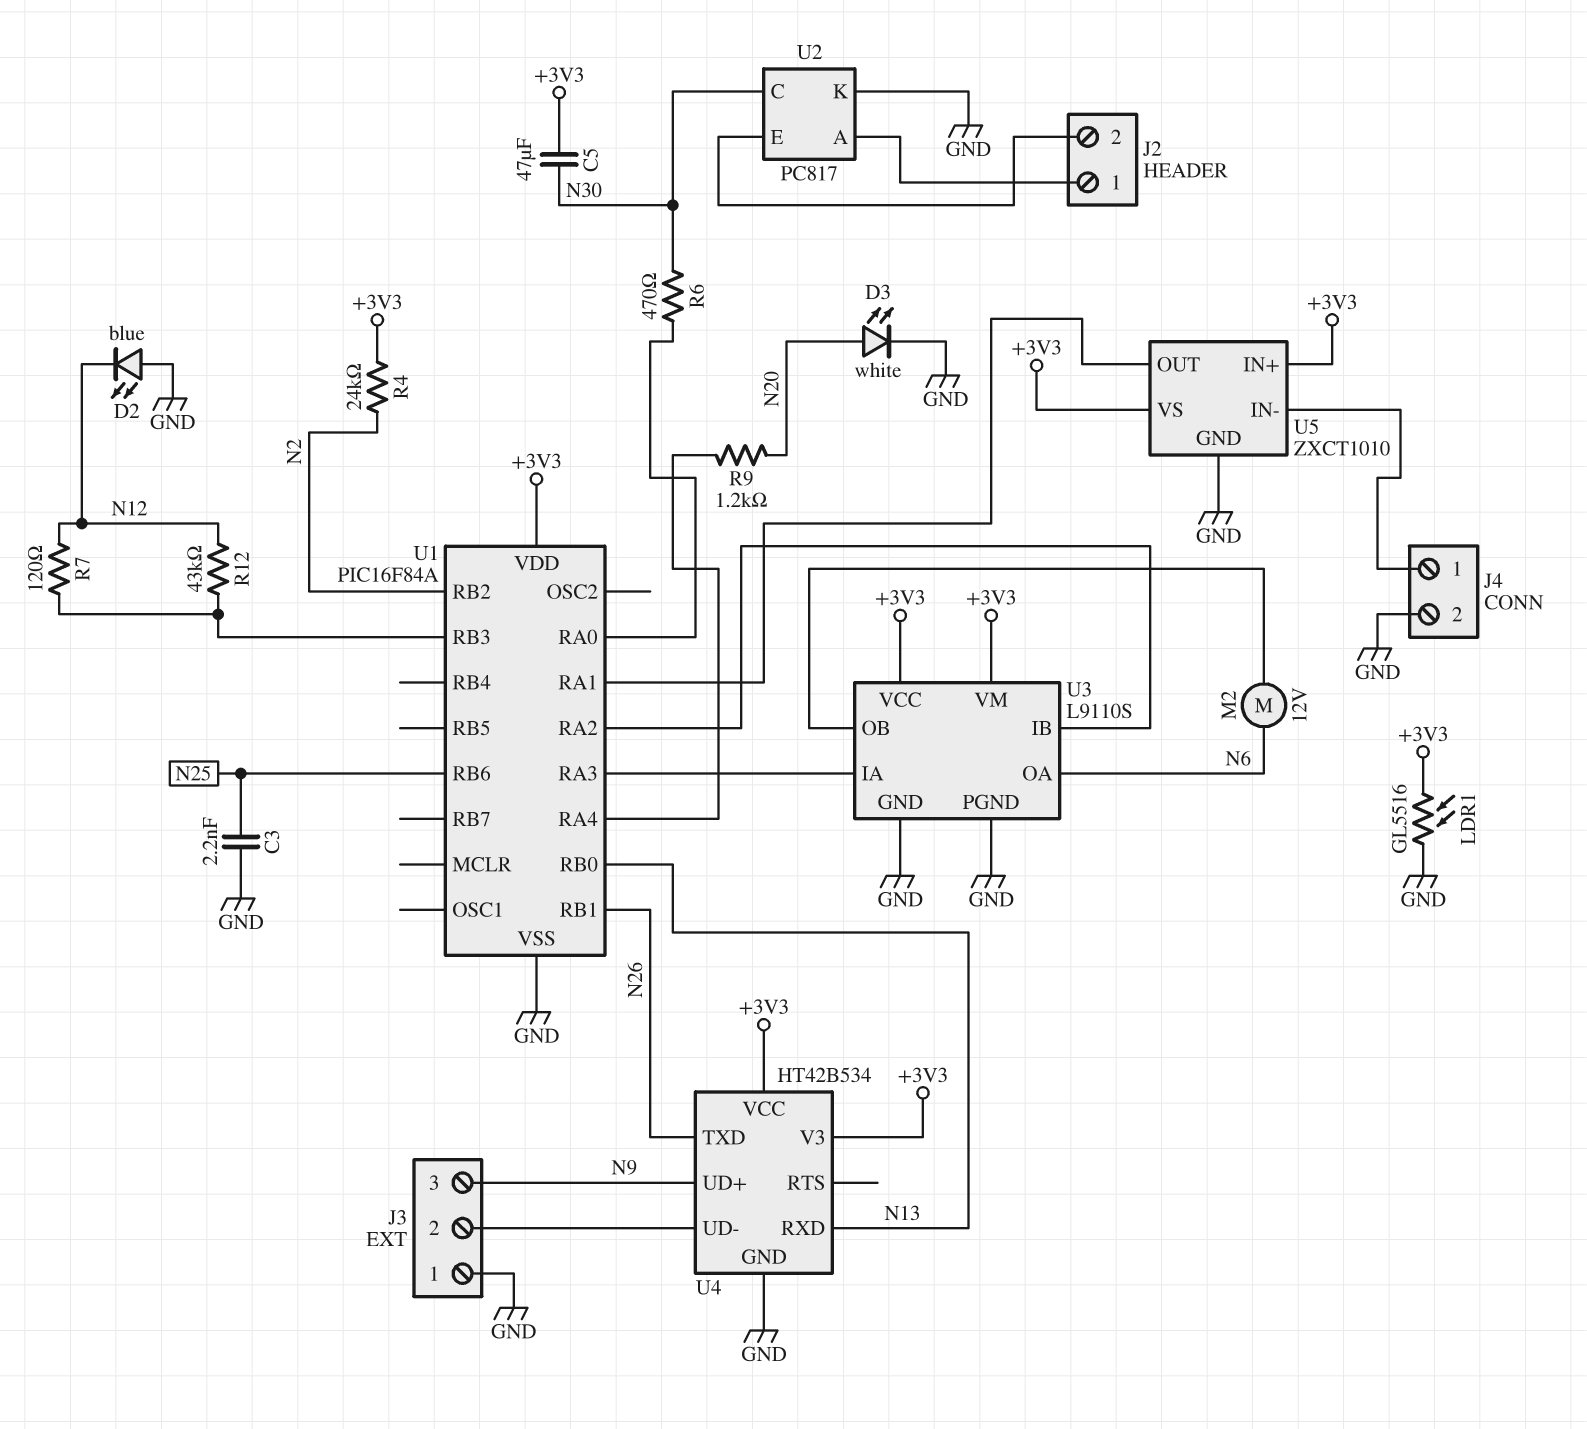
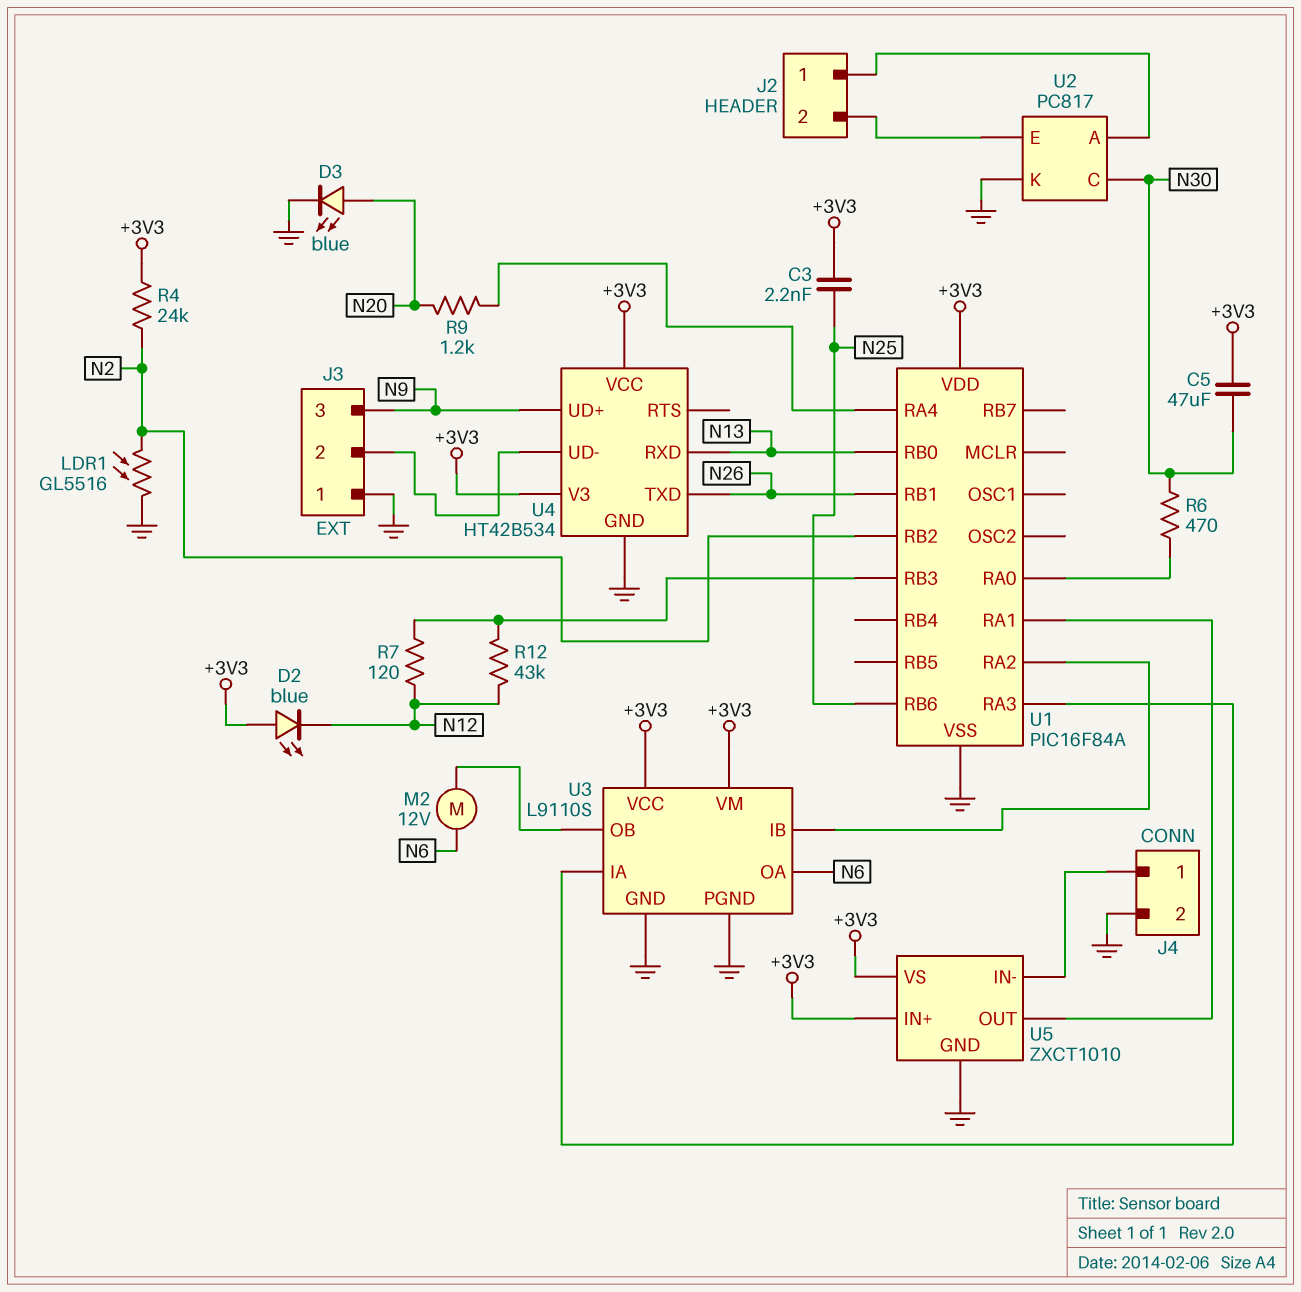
C3: 2.2nF (GND, N25) -> 2.2nF (+3V3, N25)
D2: LED blue (A GND, K N12) -> LED blue (A +3V3, K N12)
D3: LED white (A N20, K GND) -> LED blue (A N20, K GND)
LDR1: GL5516 (+3V3, GND) -> GL5516 (GND, N2)

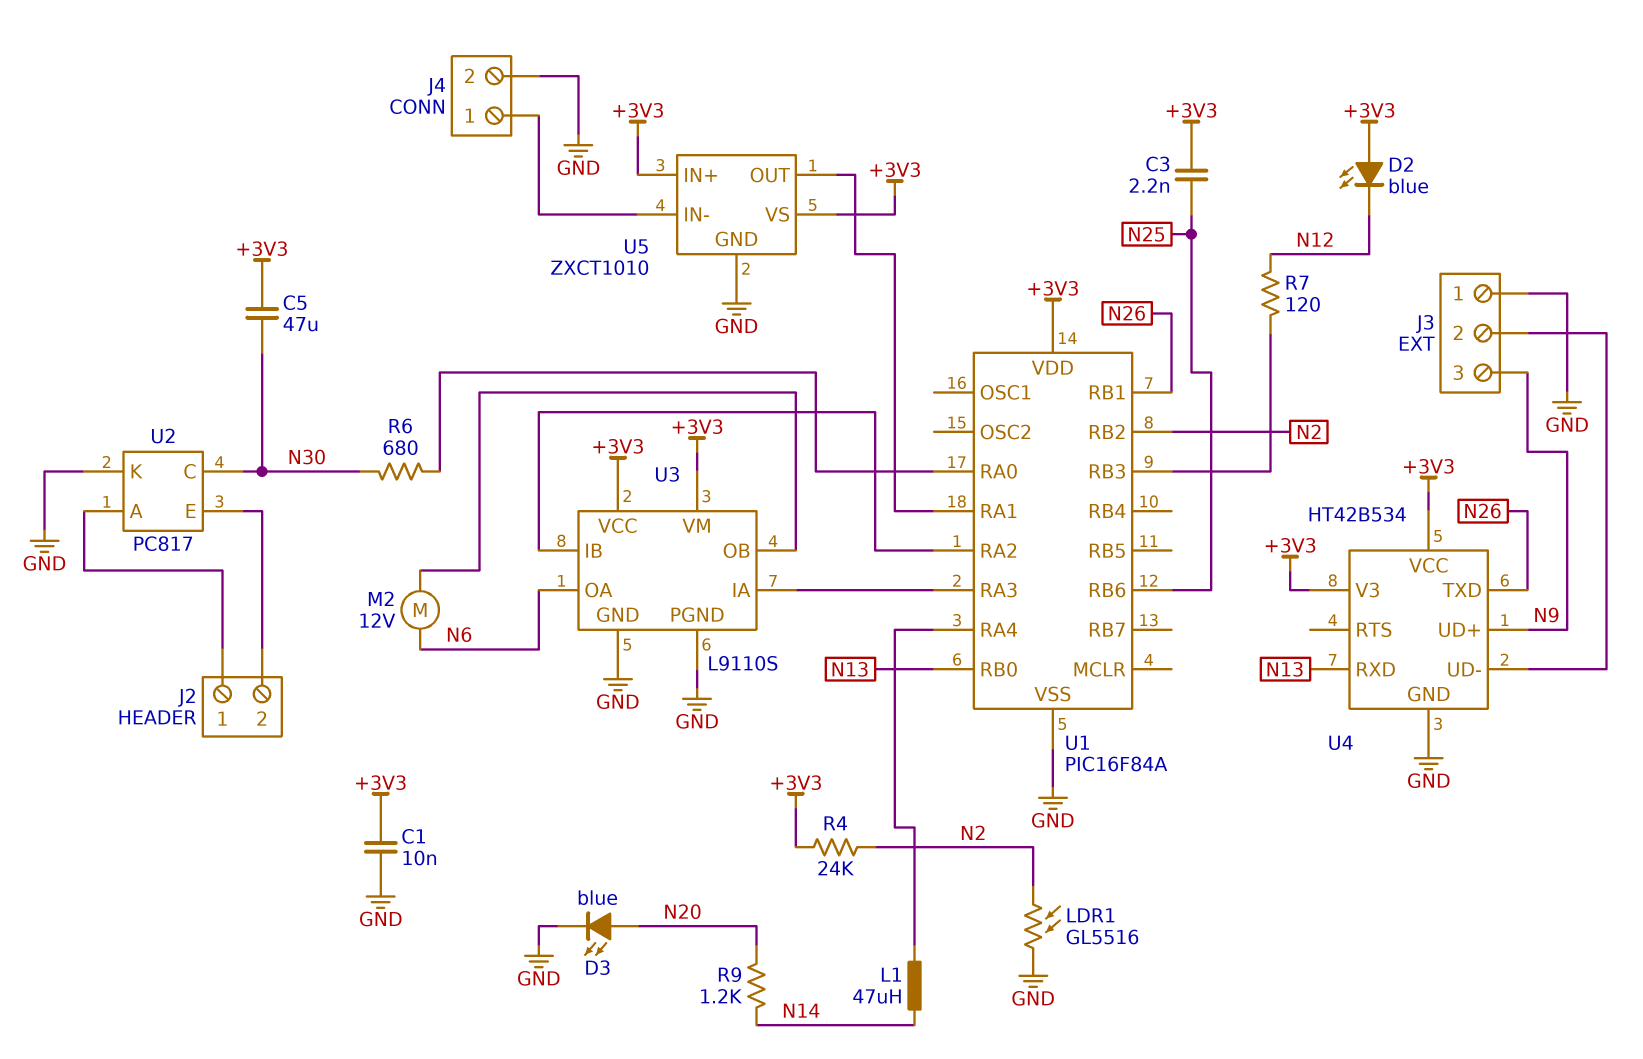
C1: none -> 10nF (+3V3, GND)
L1: none -> 47uH (N14, U1/RA4)
R6: 470 (N30, U1/RA0) -> 680 (N30, U1/RA0)
R9: 1.2k (N20, U1/RA4) -> 1.2k (N14, N20)
R12: 43k (N12, U1/RB3) -> none

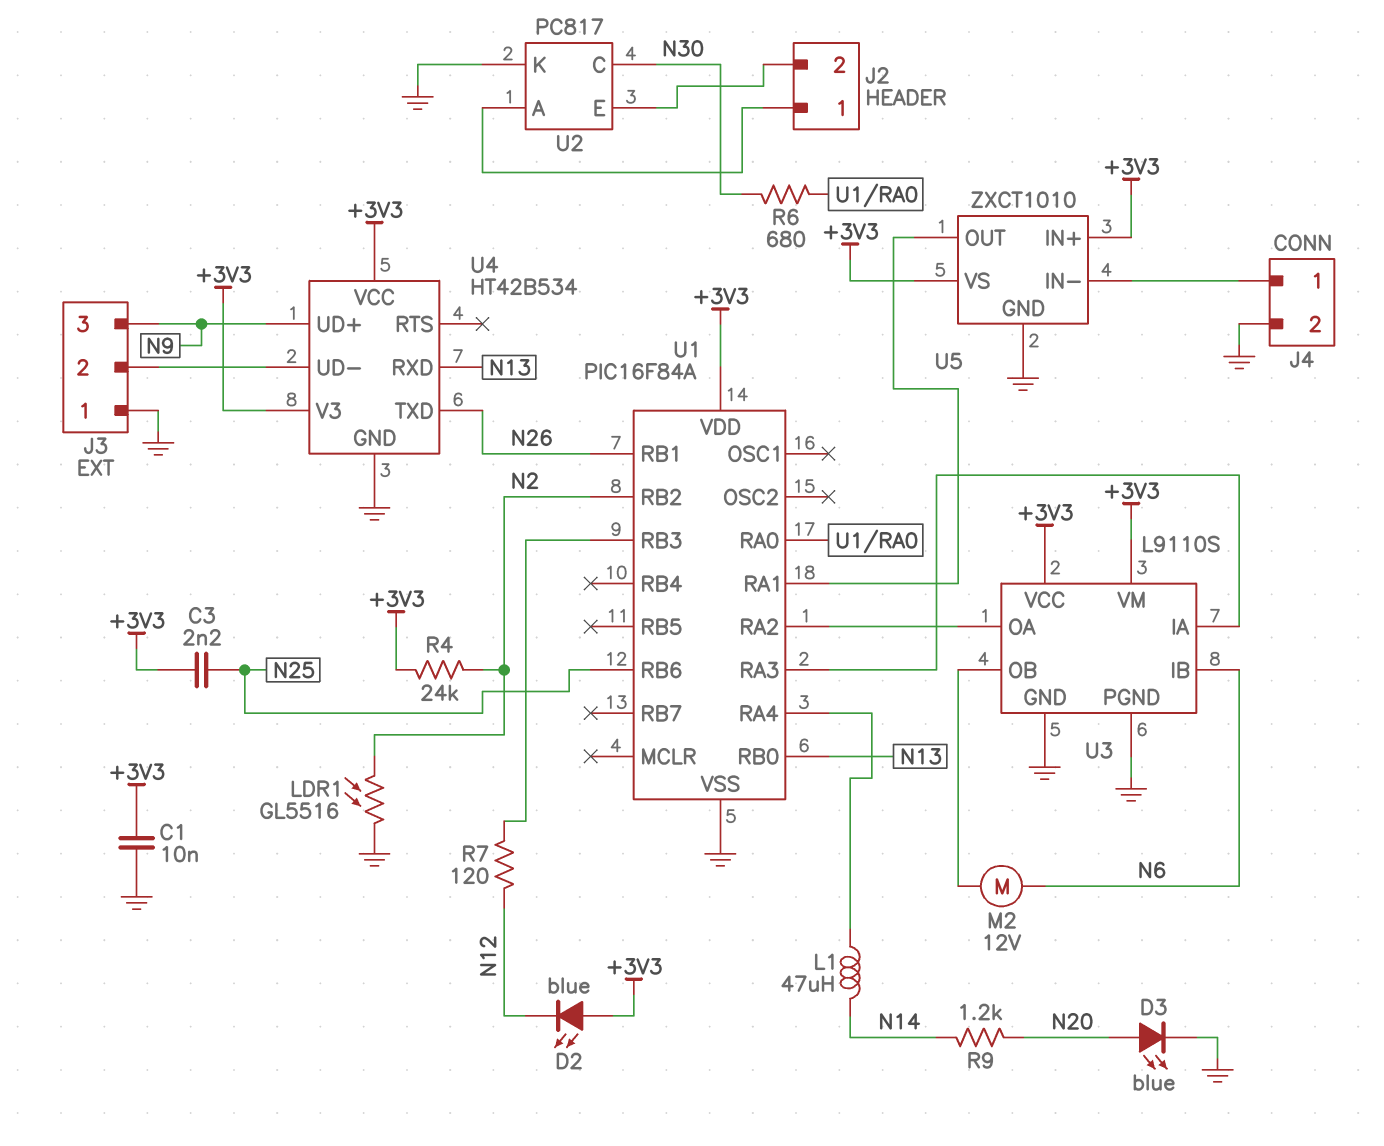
C5: 47uF (+3V3, N30) -> none
U3 pin IB: U1/RA2 -> N6
U3 pin OA: N6 -> U1/RA2

